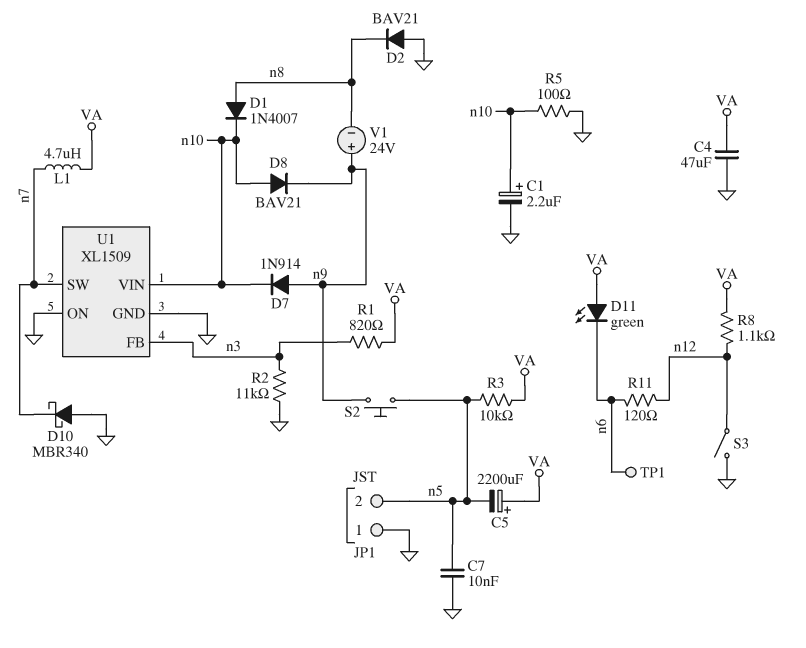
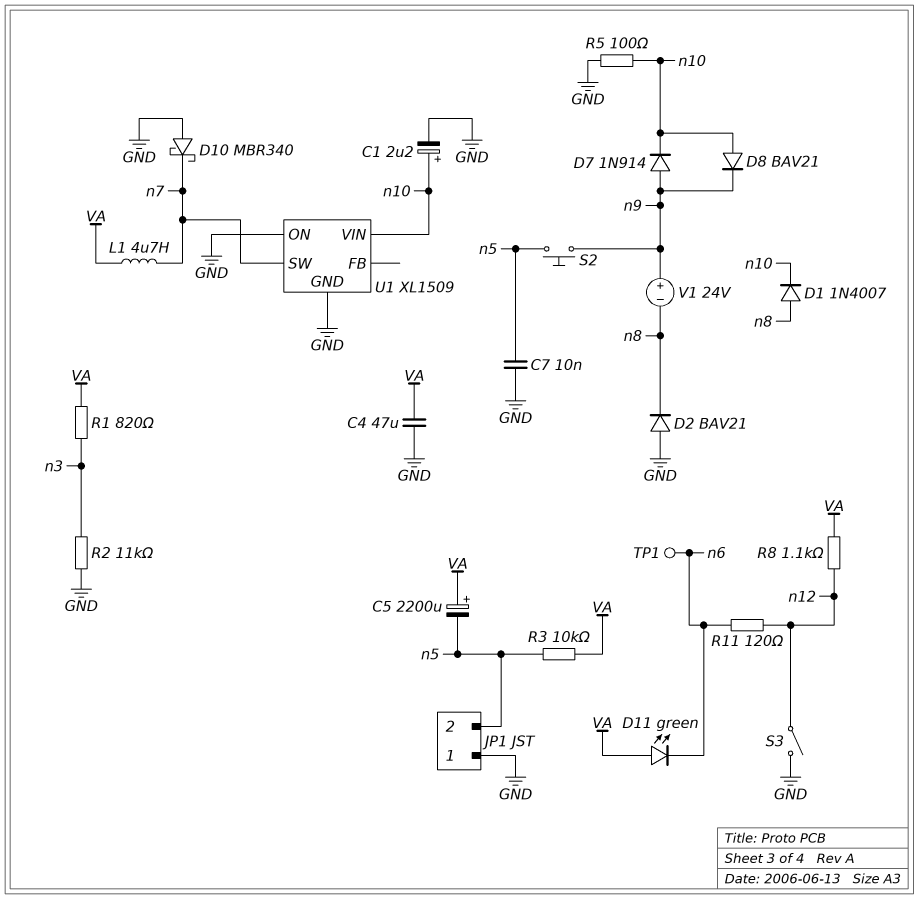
U1 pin FB: n3 -> none

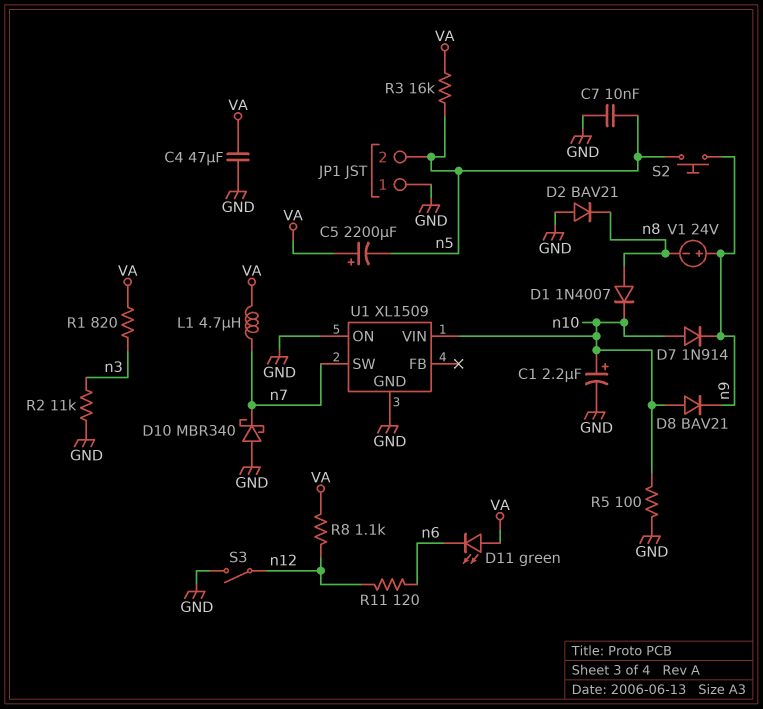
D7: diode 1N914 (A n9, K n10) -> diode 1N914 (A n10, K n9)
R3: 10k (VA, n5) -> 16k (VA, n5)
TP1: test point (n6) -> none

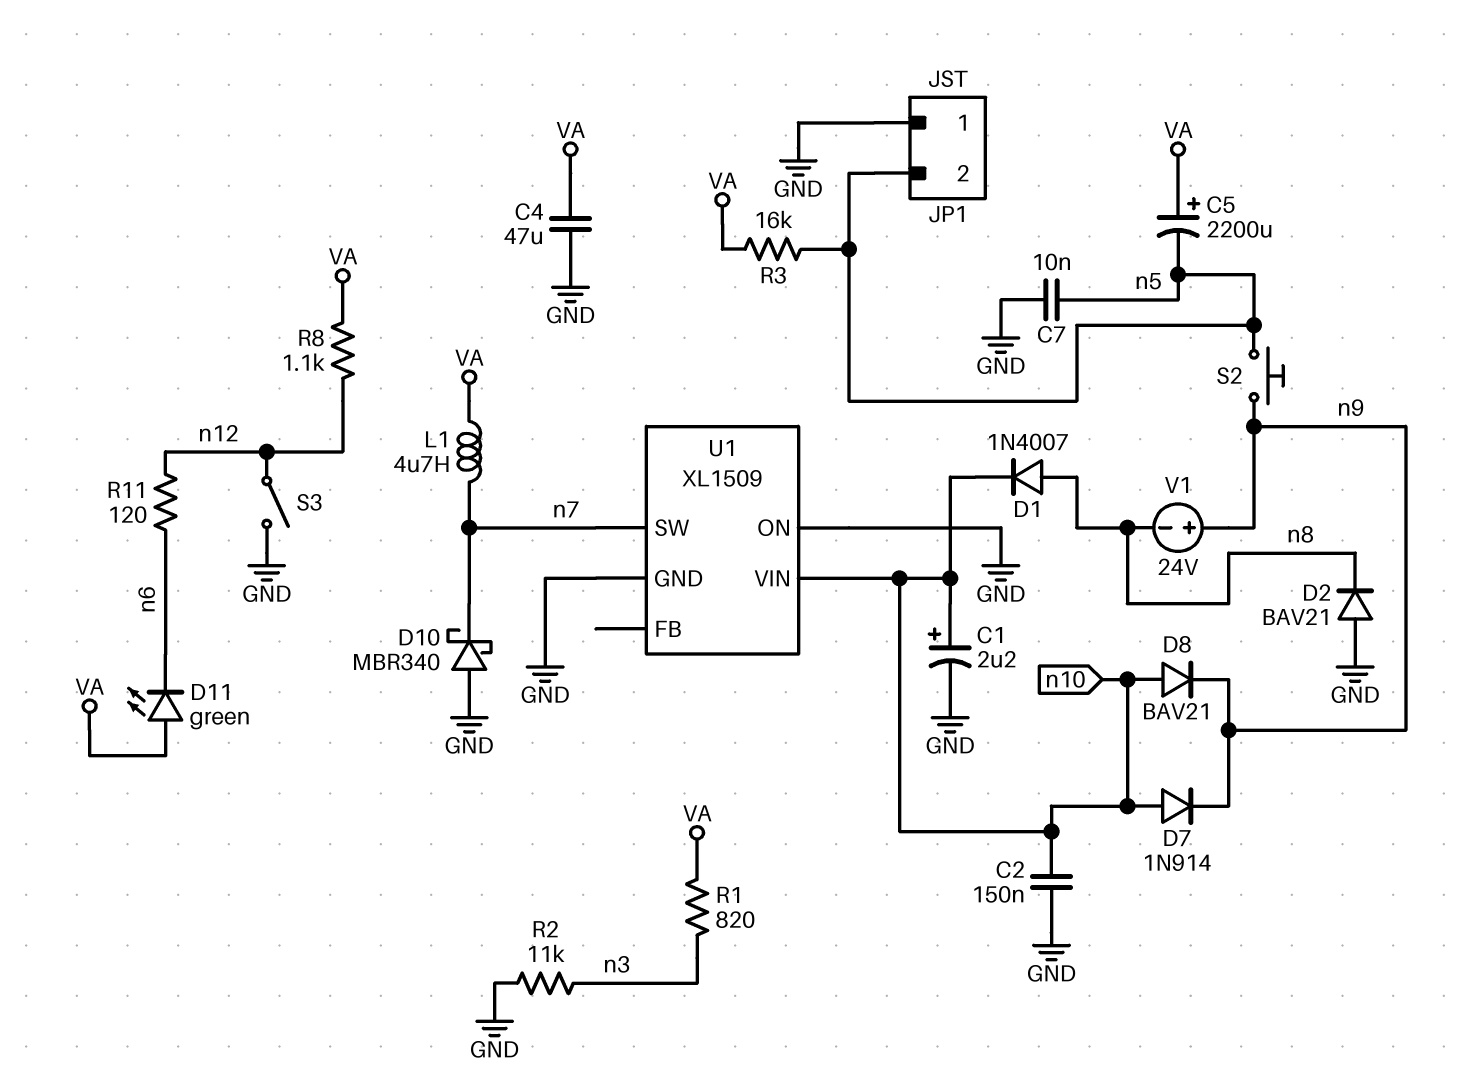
C2: none -> 150nF (GND, n10)
R5: 100 (GND, n10) -> none

